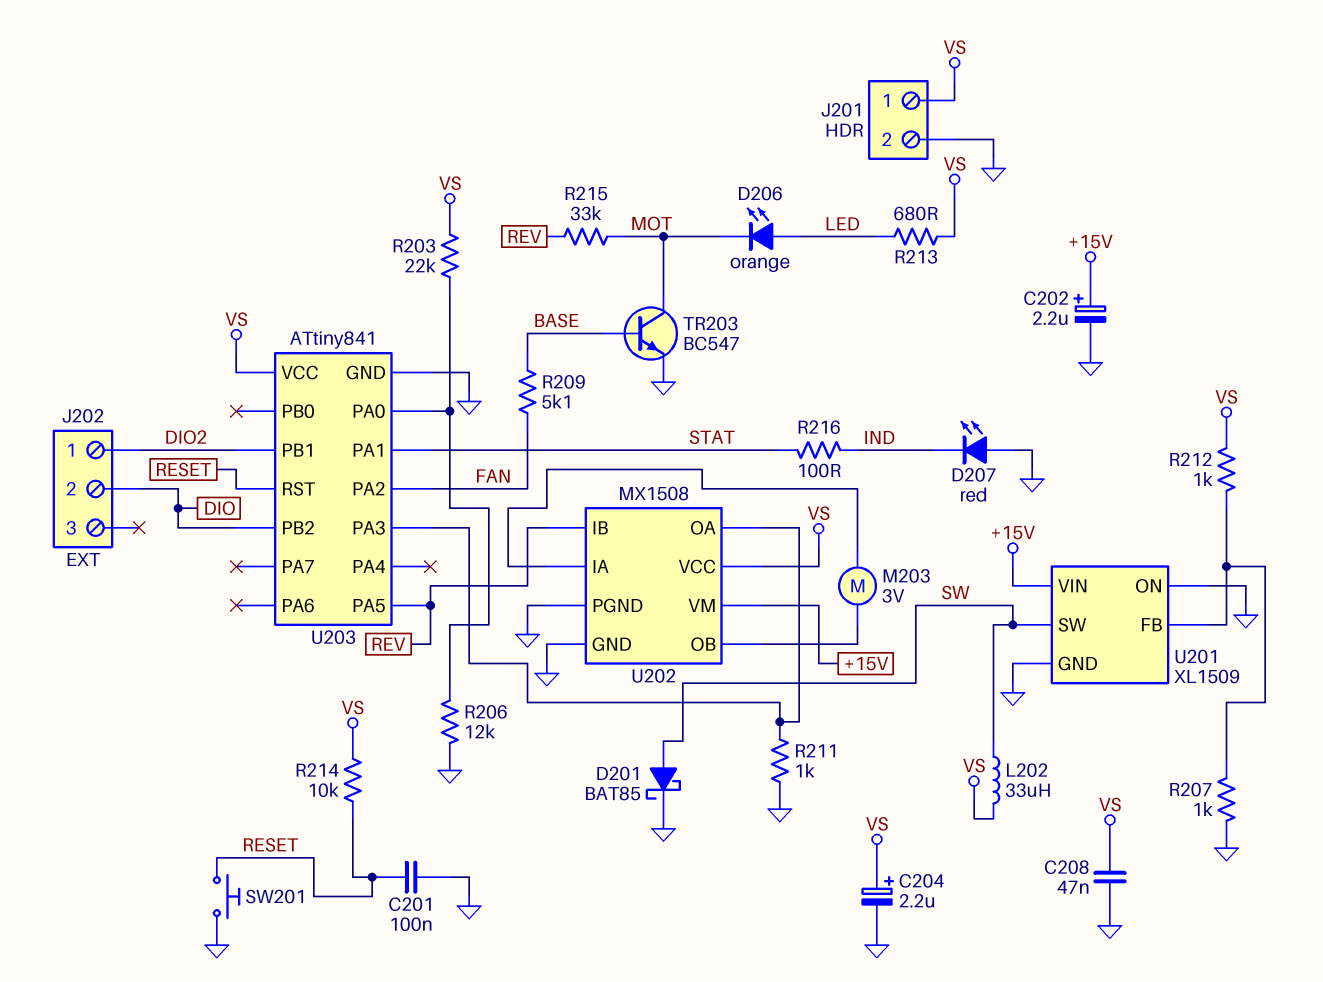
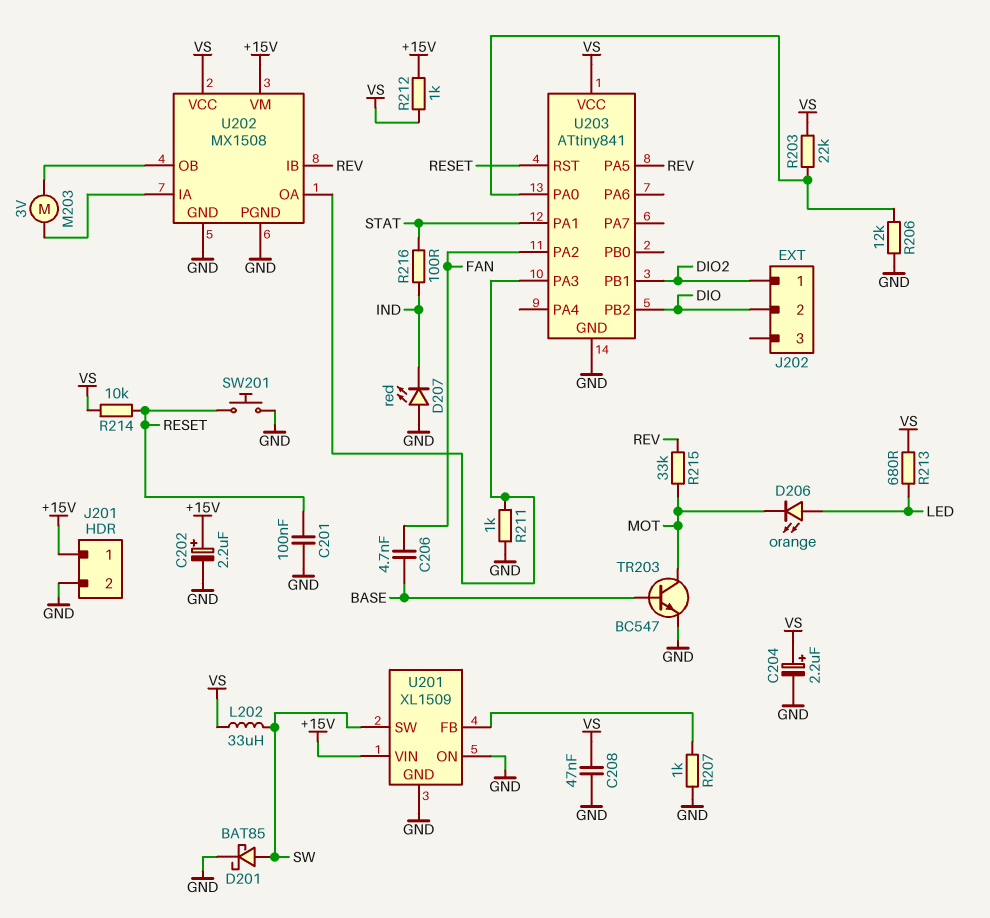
C206: none -> 4.7nF (BASE, FAN)
J201 pin 1: VS -> +15V
R209: 5.1k (BASE, FAN) -> none
R212: 1k (U201/FB, VS) -> 1k (+15V, VS)

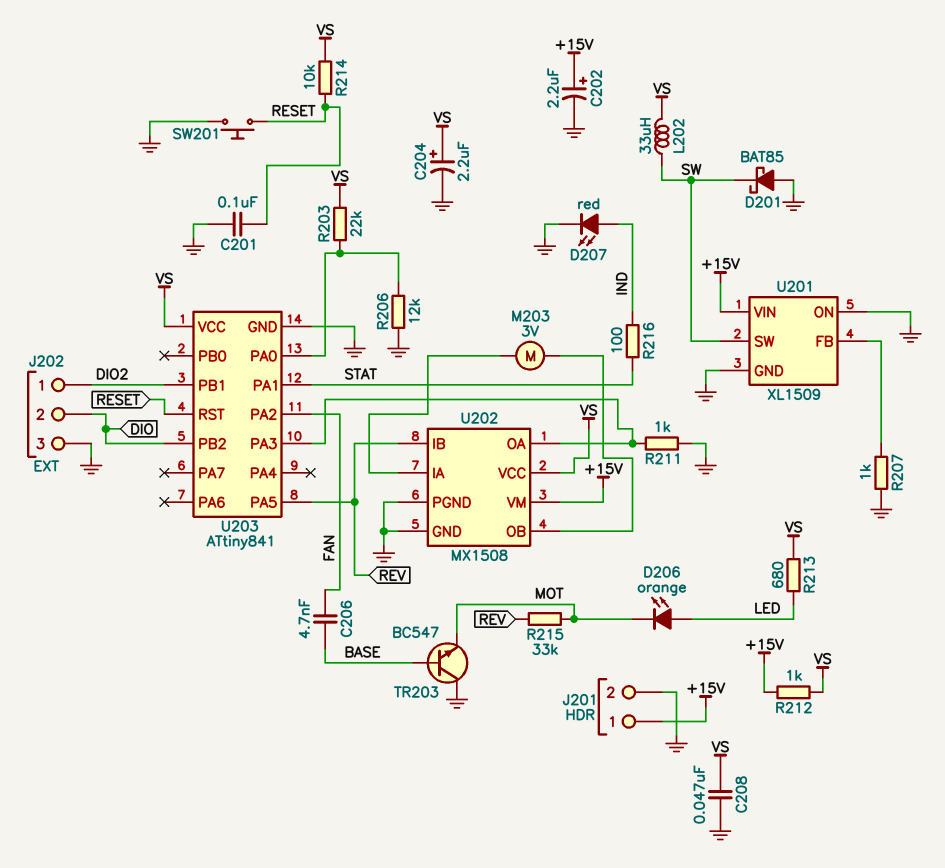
D201: schottky BAT85 (A SW, K GND) -> schottky BAT85 (A GND, K SW)
D207: LED red (A GND, K IND) -> LED red (A IND, K GND)
J202 pin 3: none -> GND
TR203: NPN BC547 (B BASE, C MOT, E GND) -> NPN BC547 (B BASE, C GND, E MOT)

